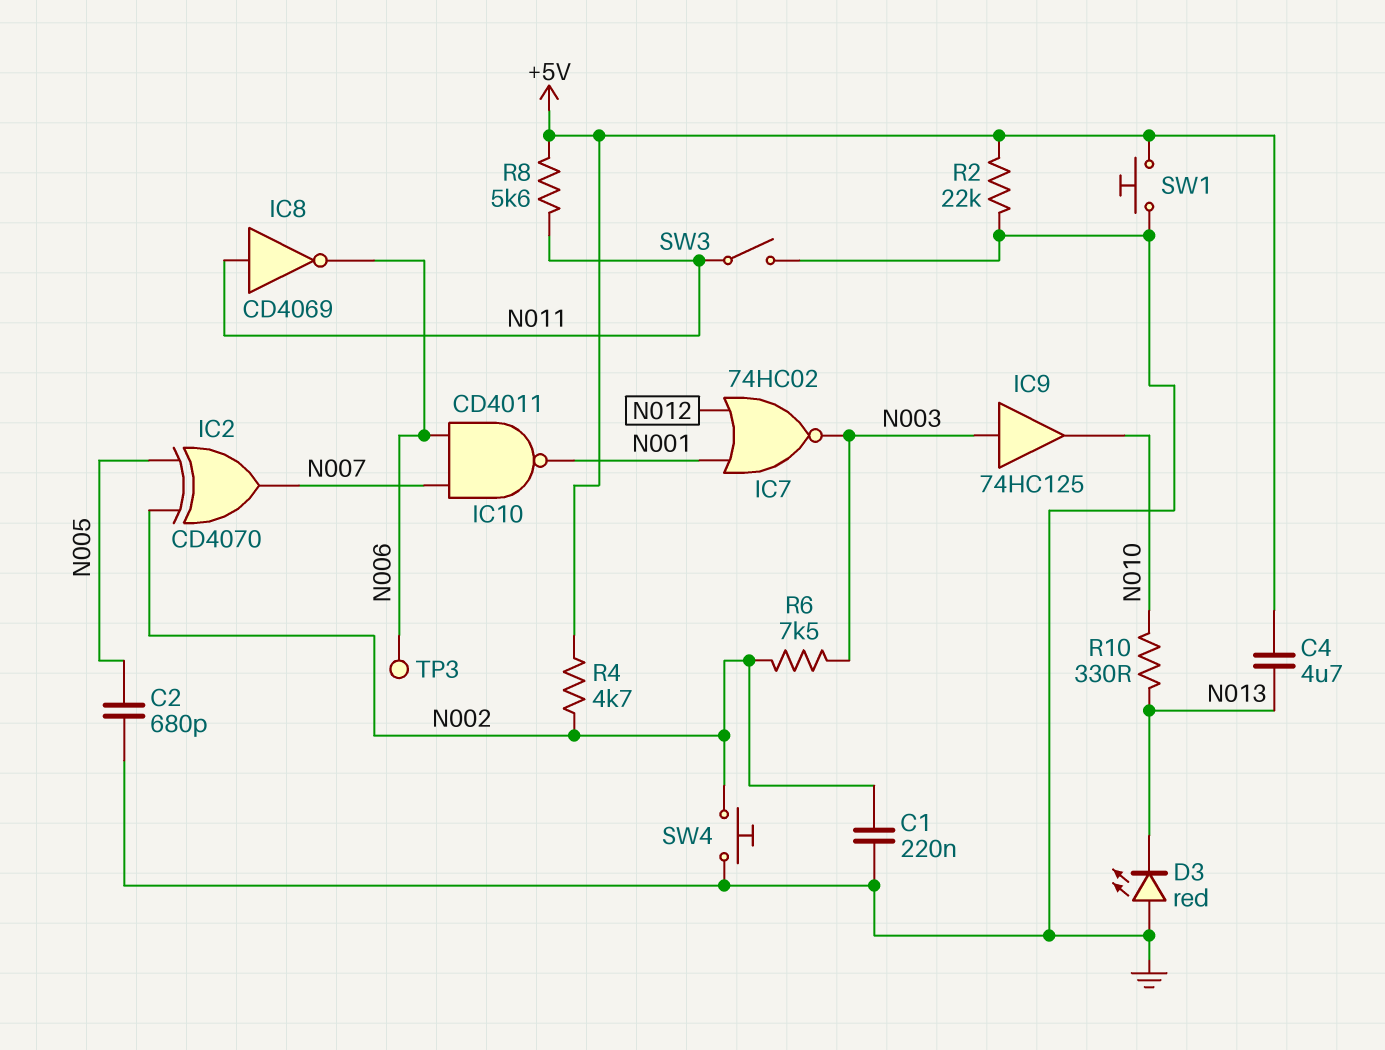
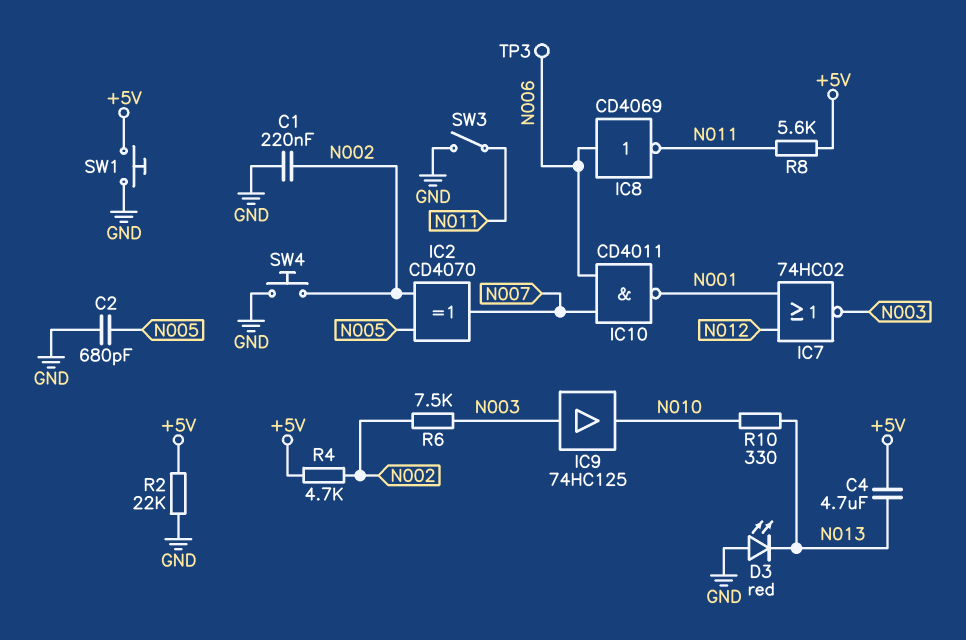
IC8: NOT CD4069 (in N011, out N006) -> NOT CD4069 (in N006, out N011)

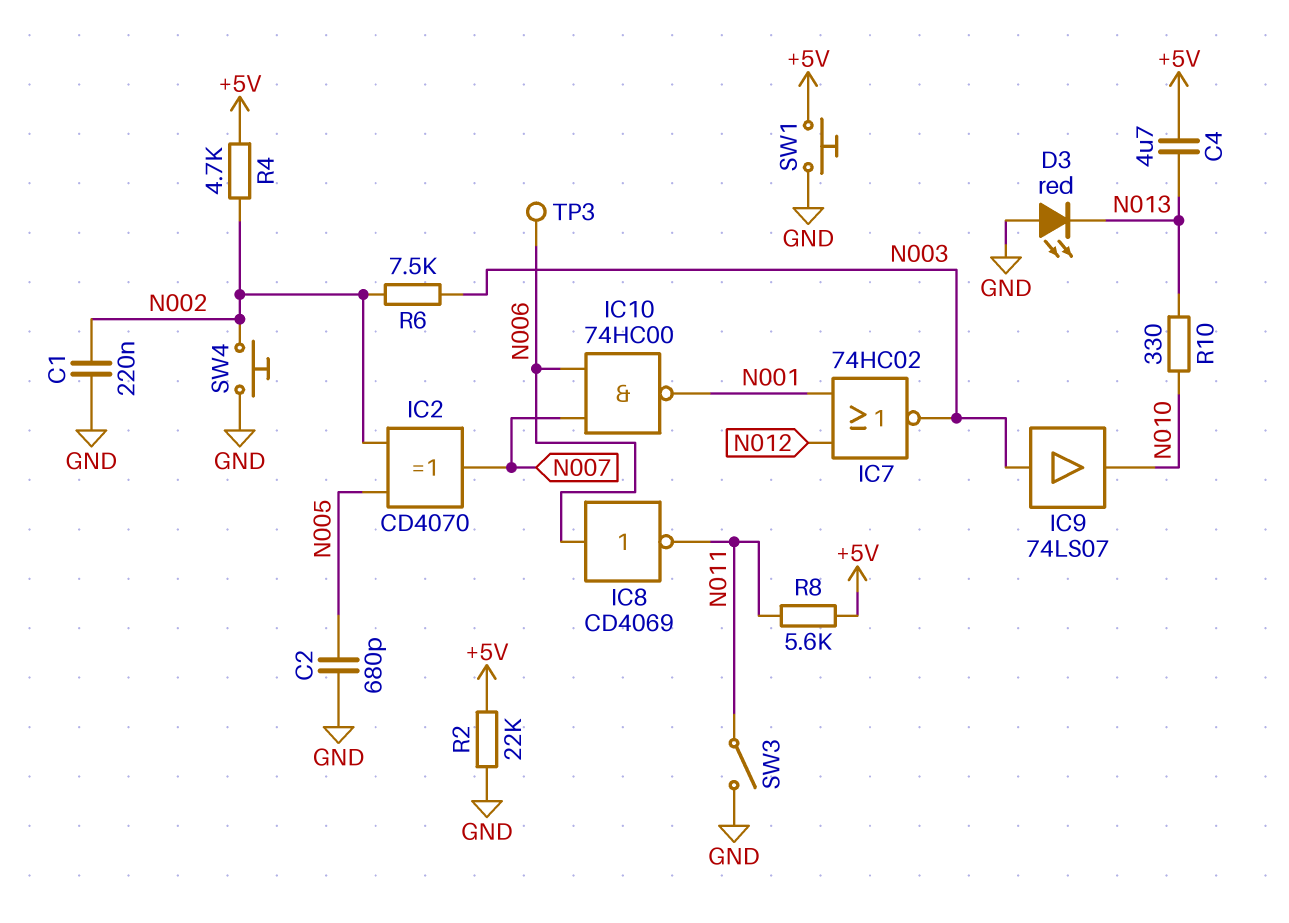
IC9: buffer 74HC125 (in N003, out N010) -> buffer 74LS07 (in N003, out N010)
IC10: NAND CD4011 (in N006, in N007, out N001) -> NAND 74HC00 (in N006, in N007, out N001)

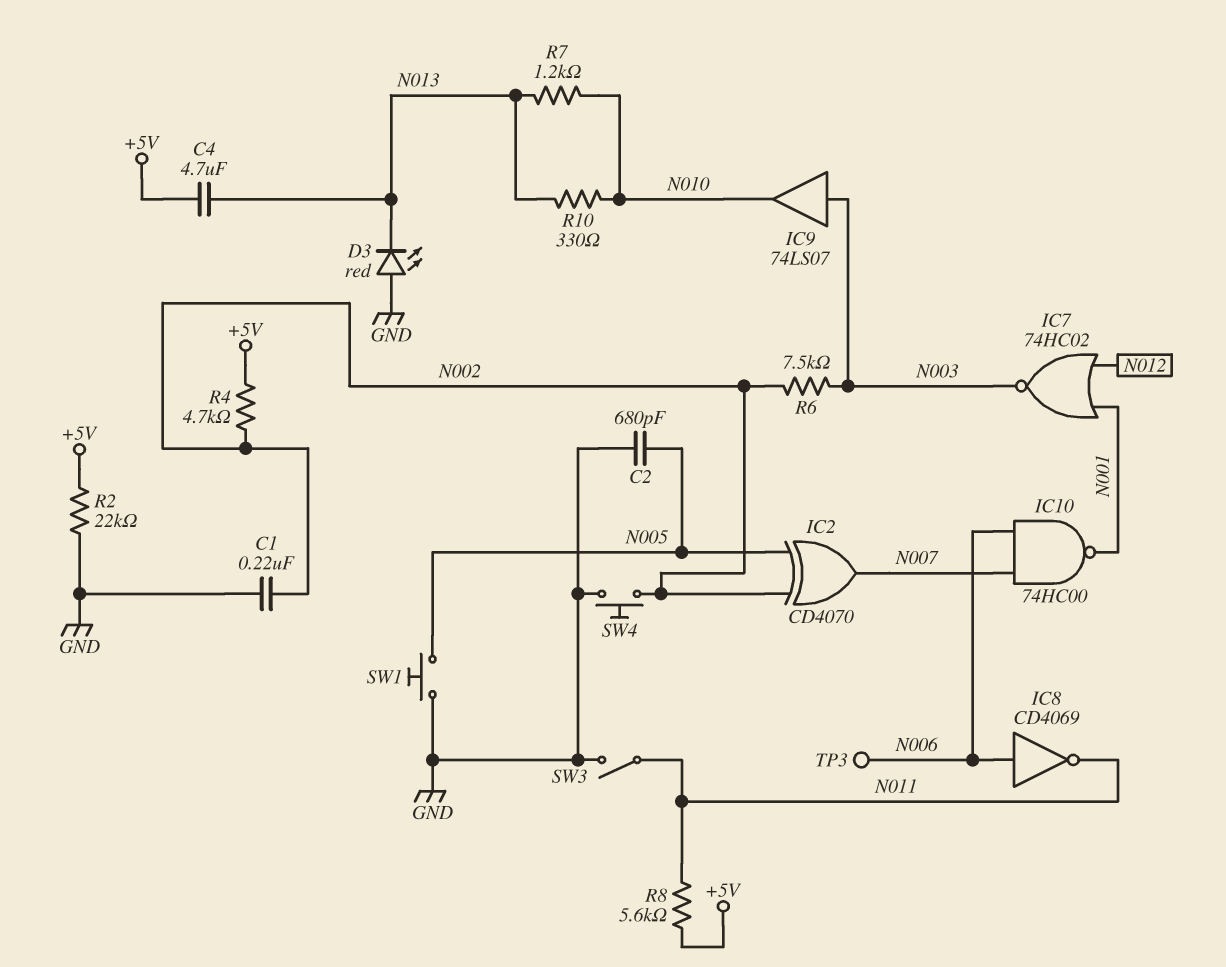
R7: none -> 1.2k (N010, N013)
SW1: button (+5V, GND) -> button (GND, N005)

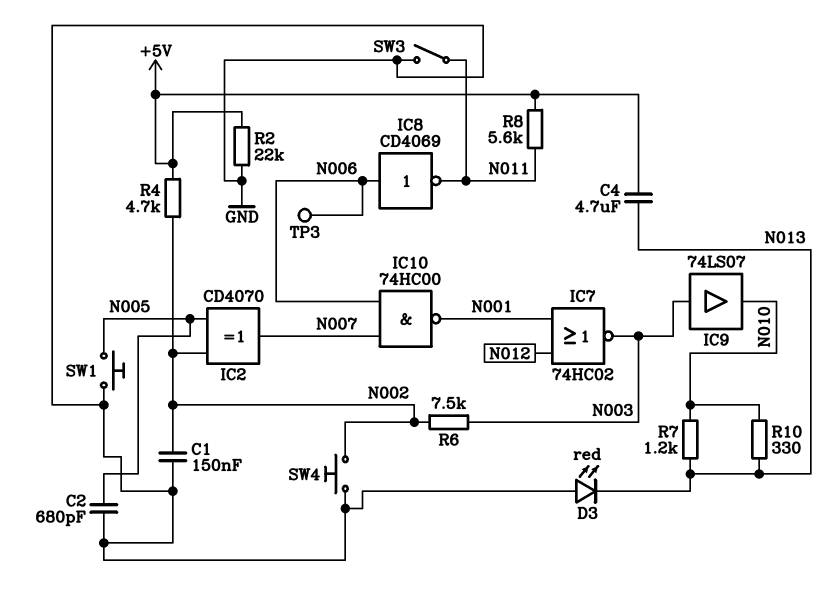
C1: 220nF (GND, N002) -> 150nF (GND, N002)

